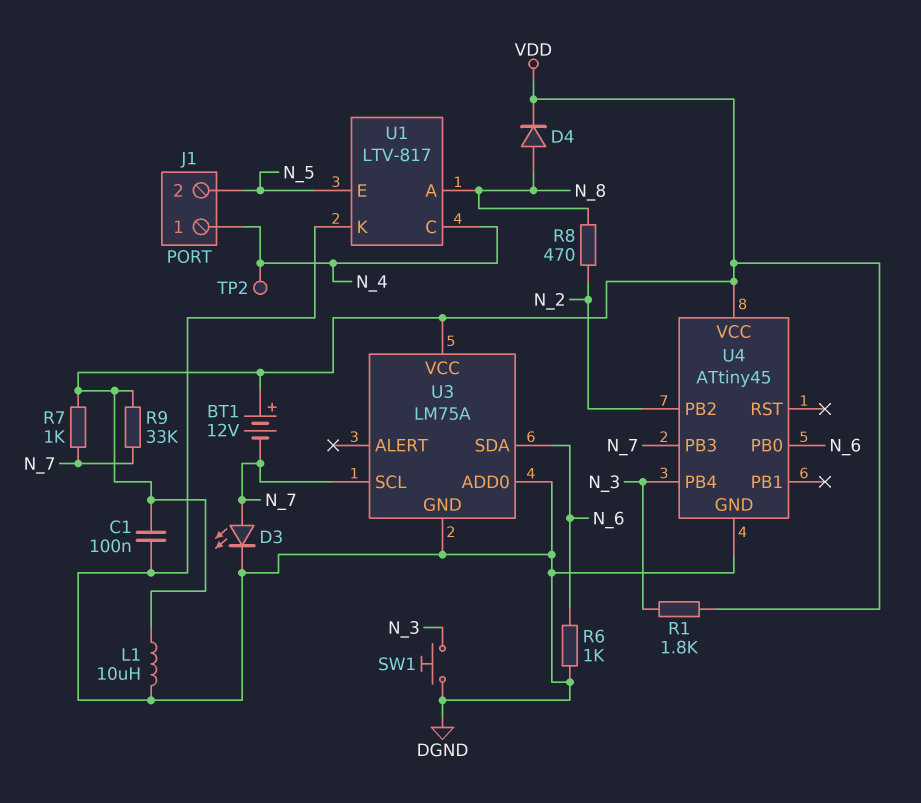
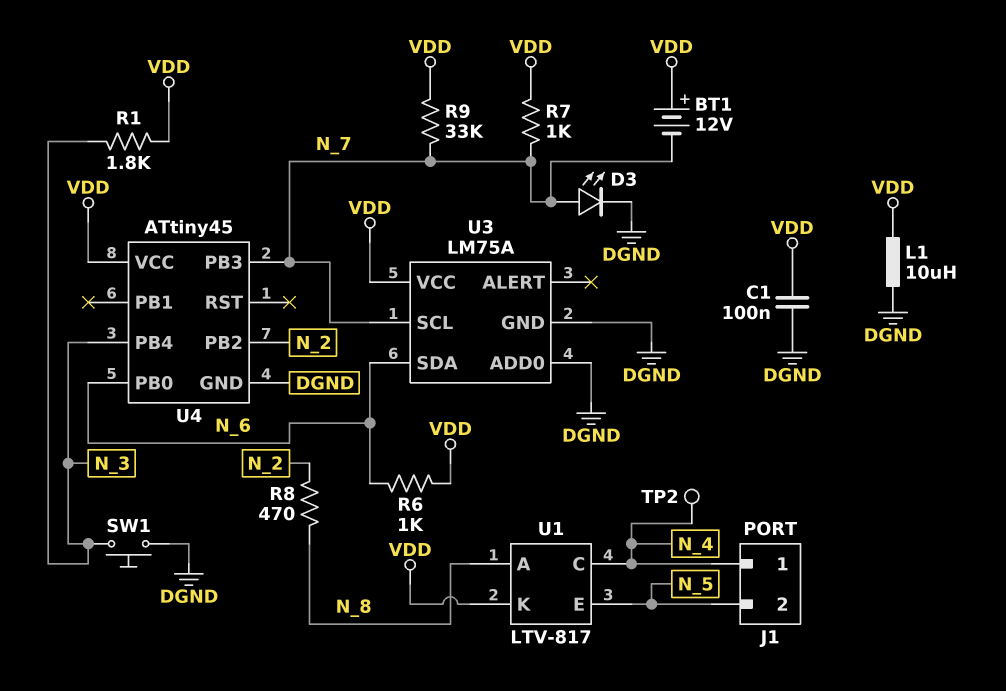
D4: diode (A N_8, K VDD) -> none
R6: 1k (DGND, N_6) -> 1k (N_6, VDD)
U1 pin K: DGND -> VDD

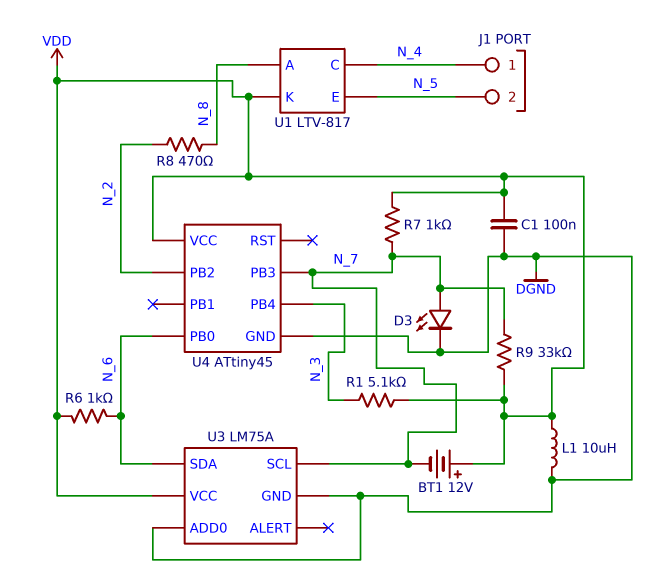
R1: 1.8k (N_3, VDD) -> 5.1k (N_3, VDD)
SW1: button (DGND, N_3) -> none
TP2: test point (N_4) -> none

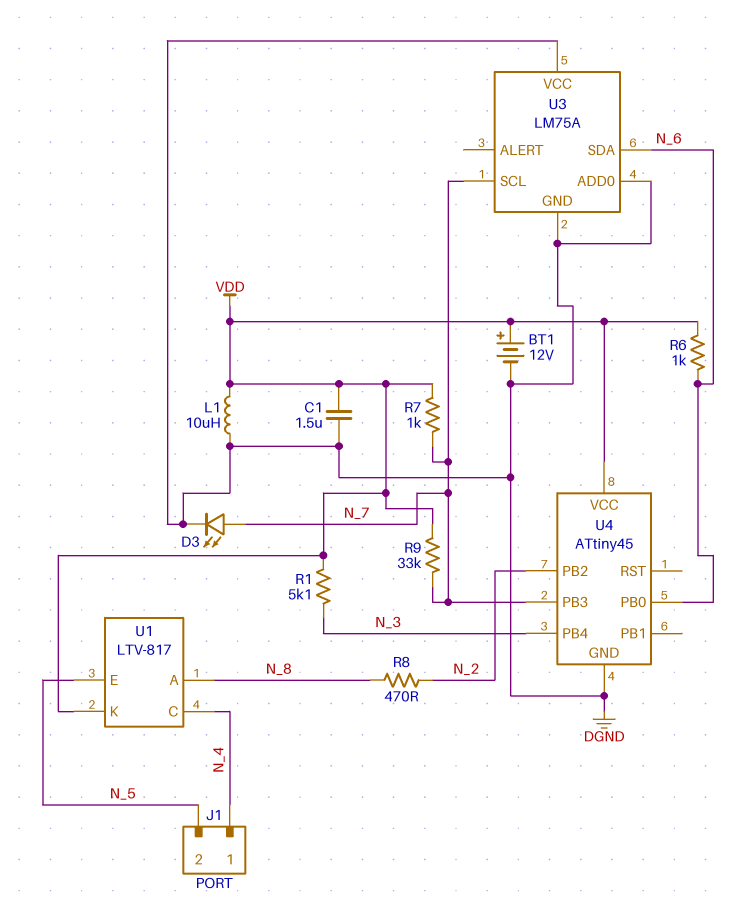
BT1: 12V (plus VDD, minus N_7) -> 12V (plus VDD, minus DGND)
C1: 100nF (DGND, VDD) -> 1.5uF (DGND, VDD)
U3 pin VCC: VDD -> DGND

